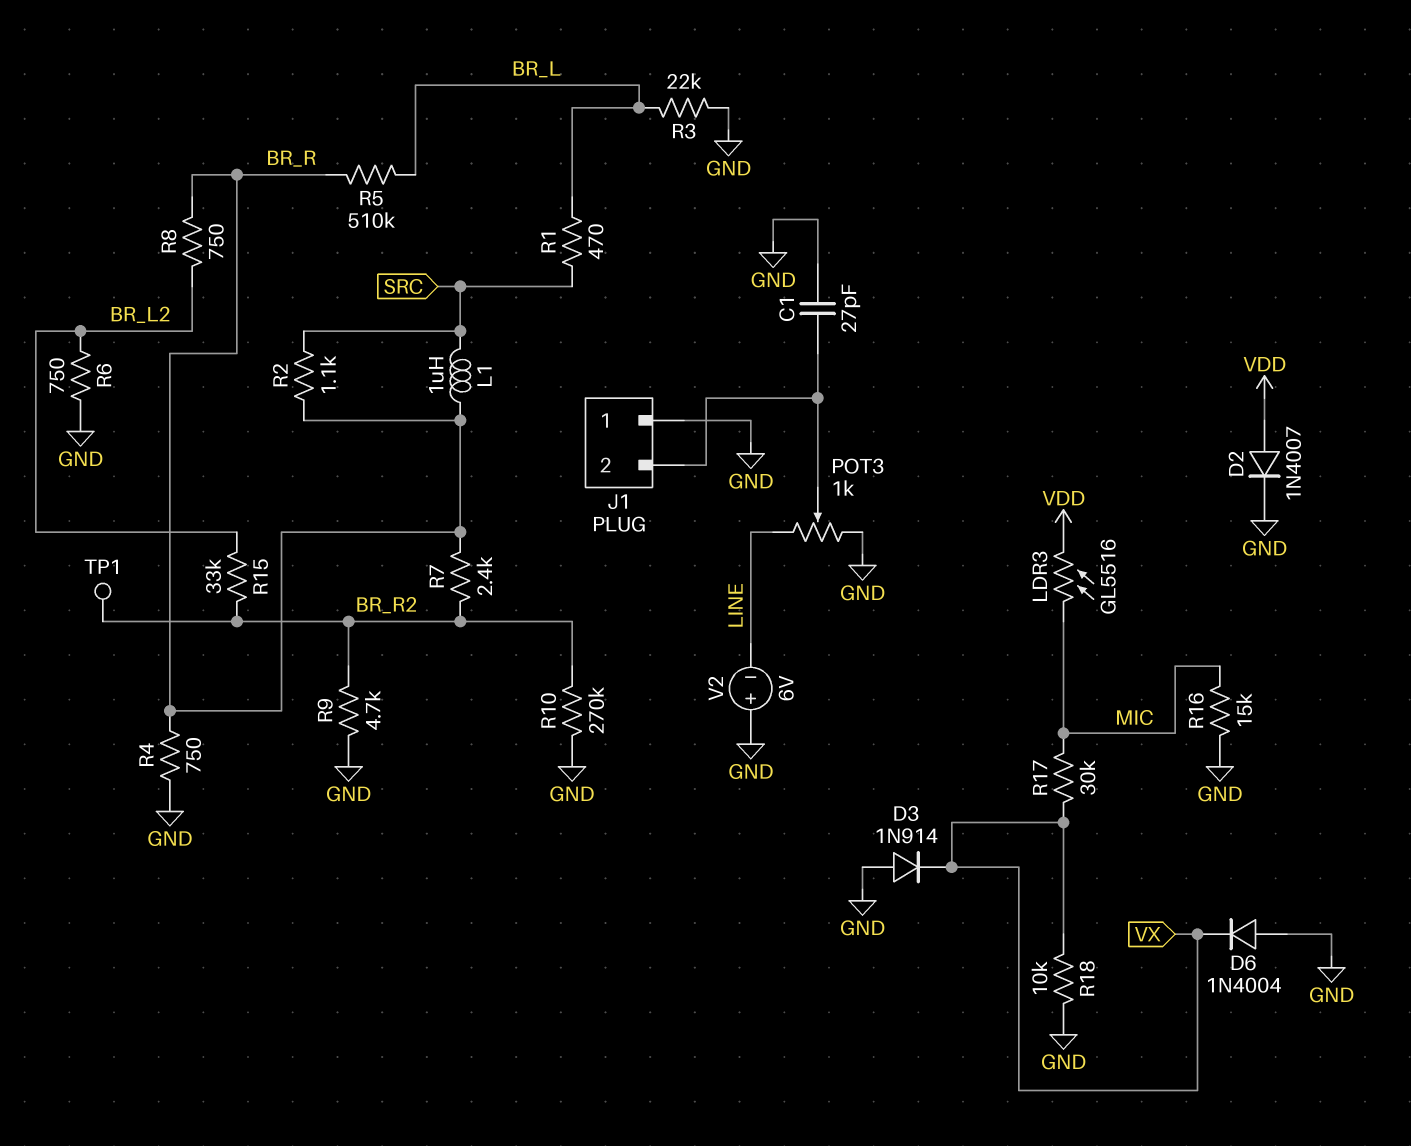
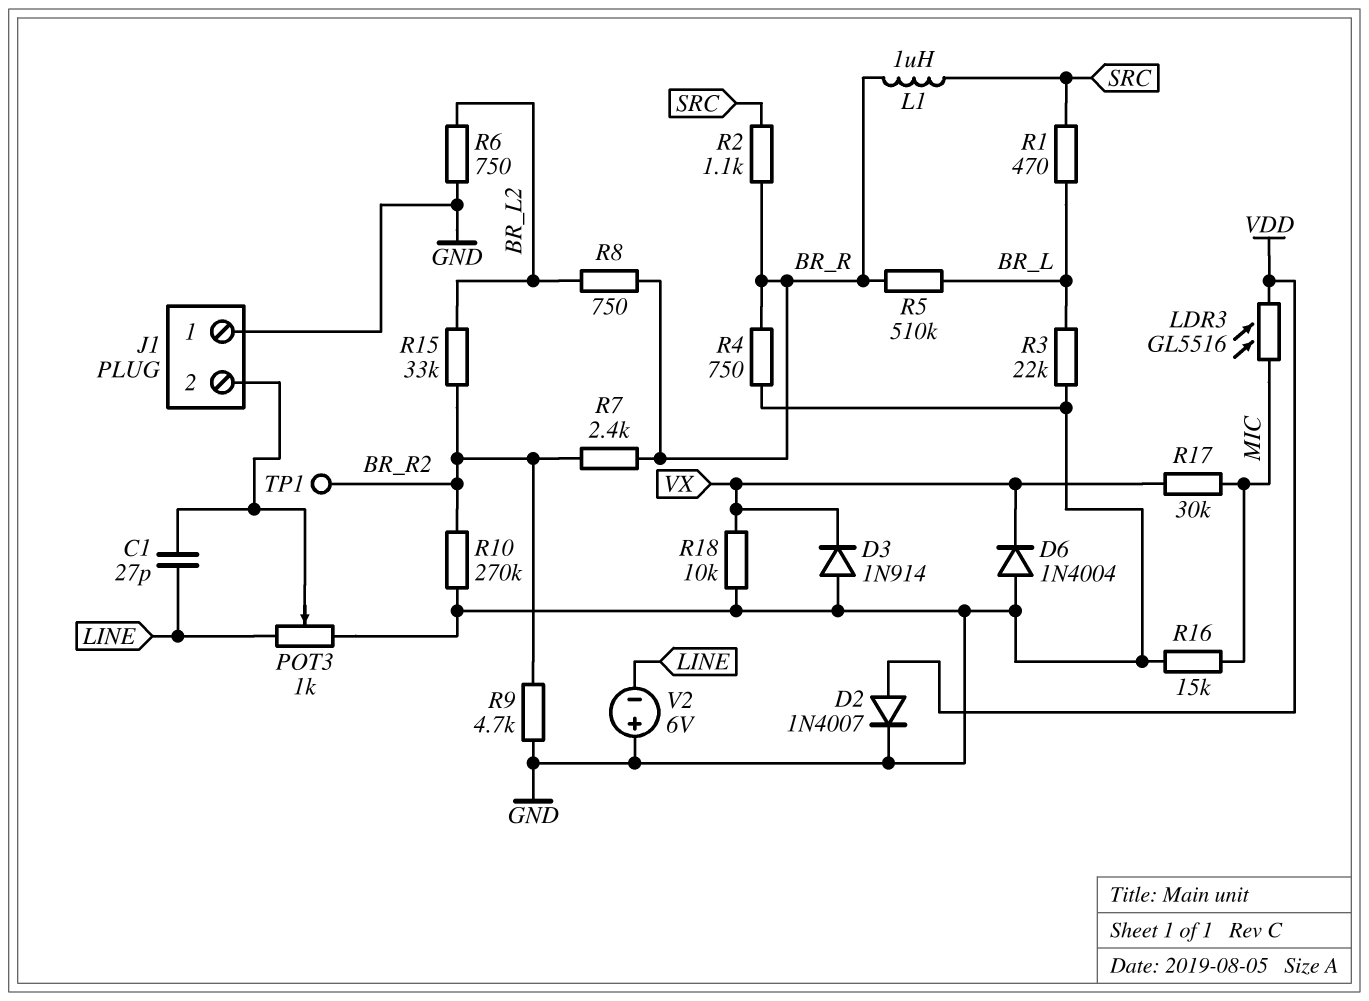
C1: 27pF (GND, J1/2) -> 27pF (J1/2, LINE)

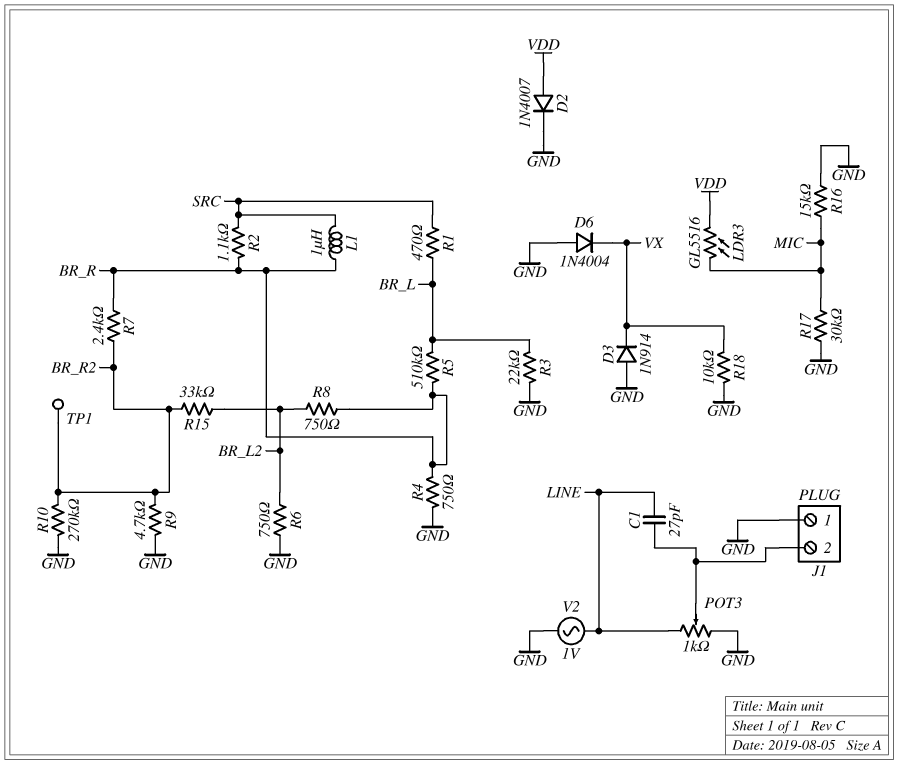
R17: 30k (MIC, VX) -> 30k (GND, MIC)
V2: 6V (plus GND, minus LINE) -> AC 1V (GND, LINE)

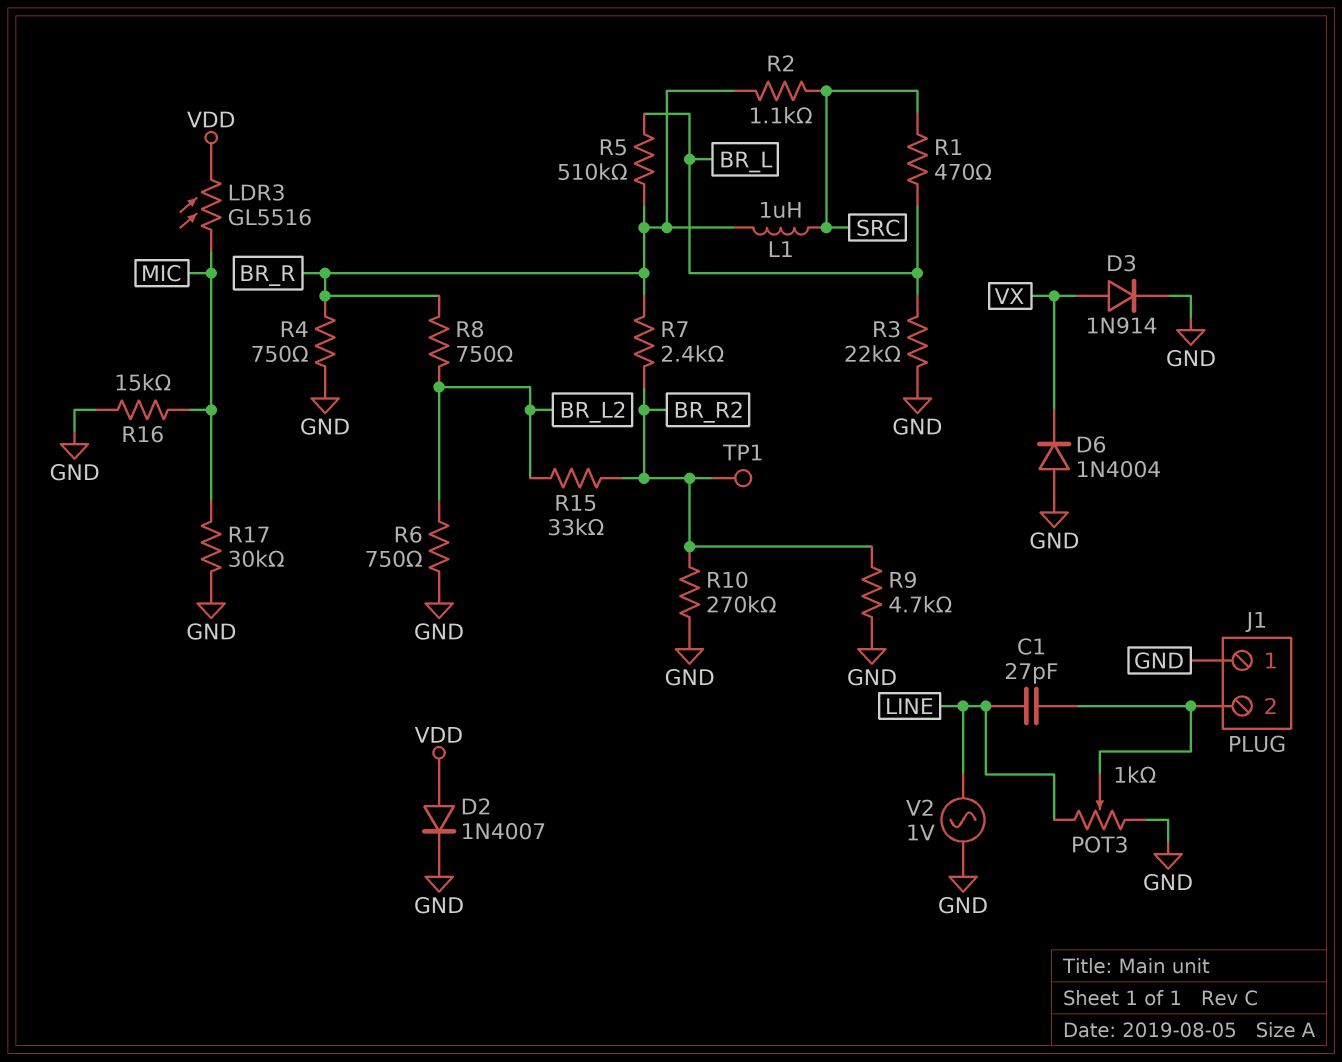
D3: diode 1N914 (A GND, K VX) -> diode 1N914 (A VX, K GND)
R18: 10k (GND, VX) -> none

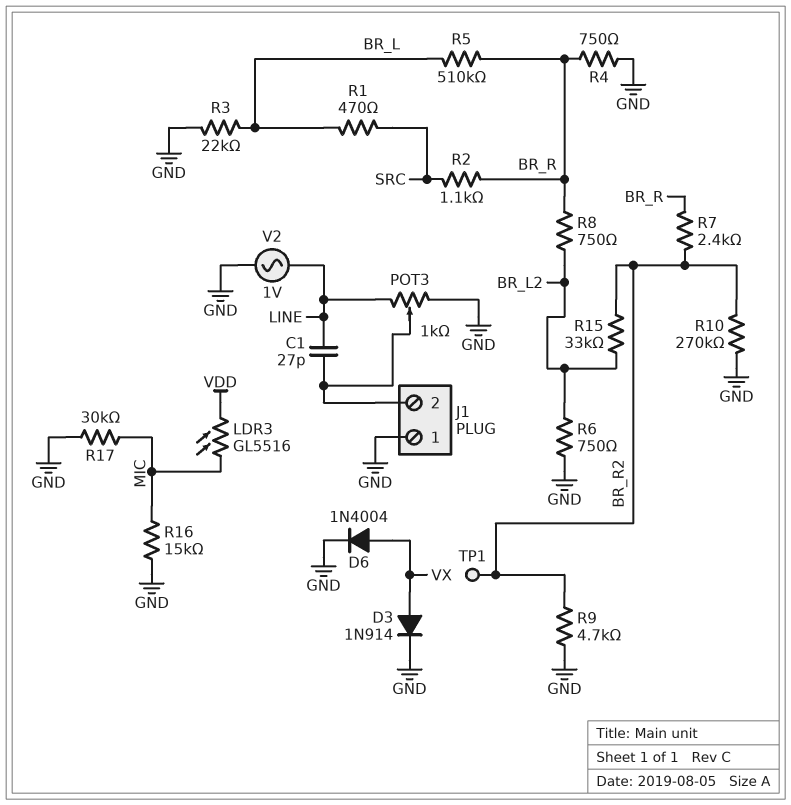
D2: diode 1N4007 (A VDD, K GND) -> none
D6: diode 1N4004 (A GND, K VX) -> diode 1N4004 (A VX, K GND)
L1: 1uH (BR_R, SRC) -> none

